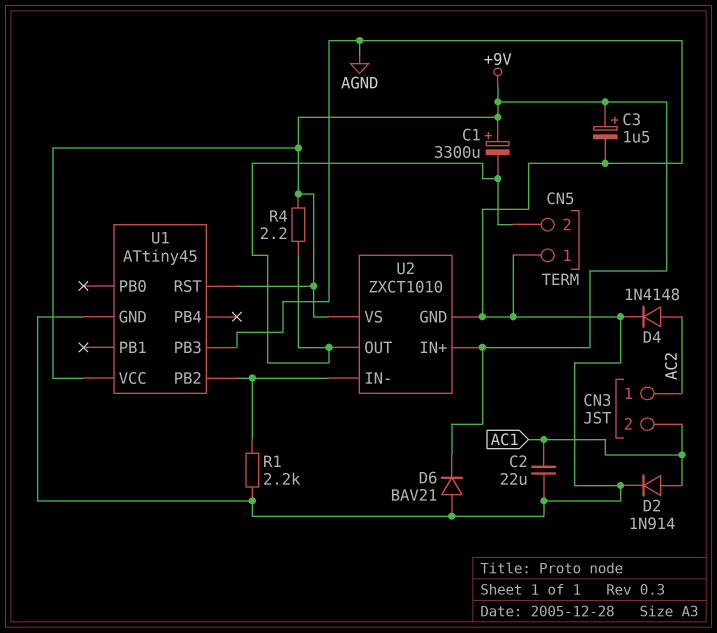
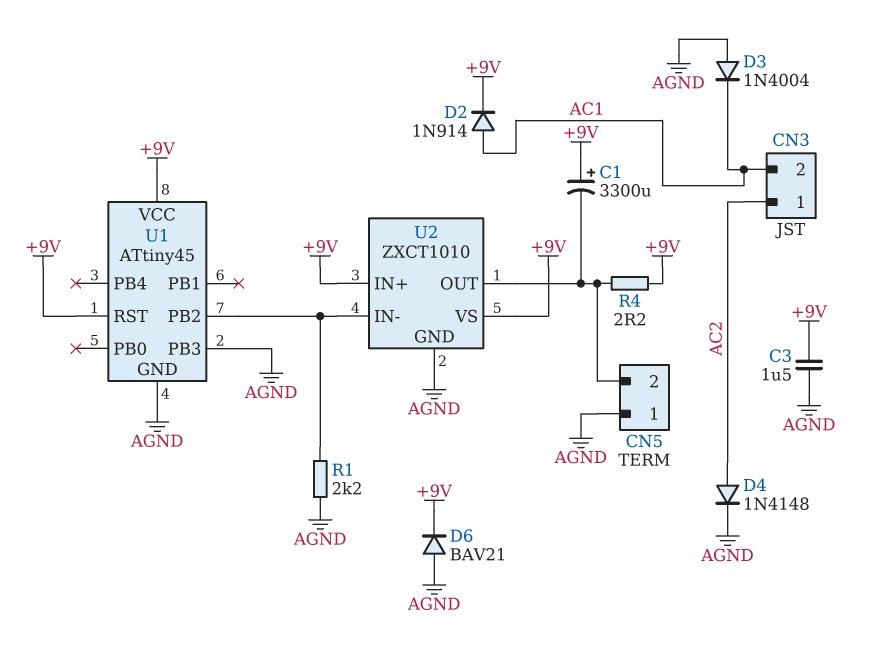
C2: 22uF (AC1, AGND) -> none
C3: 1.5uF (plus +9V, minus AGND) -> 1.5uF (+9V, AGND)
D2: diode 1N914 (A AC1, K AGND) -> diode 1N914 (A AC1, K +9V)
D3: none -> diode 1N4004 (A AGND, K AC1)

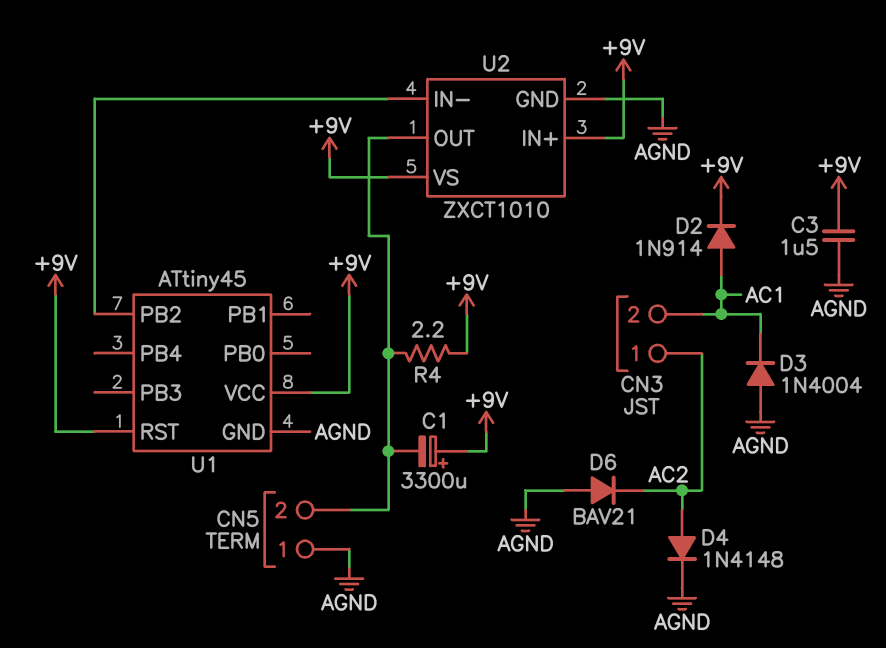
D6: diode BAV21 (A AGND, K +9V) -> diode BAV21 (A AGND, K AC2)
R1: 2.2k (AGND, U1/PB2) -> none
U1 pin PB3: AGND -> none

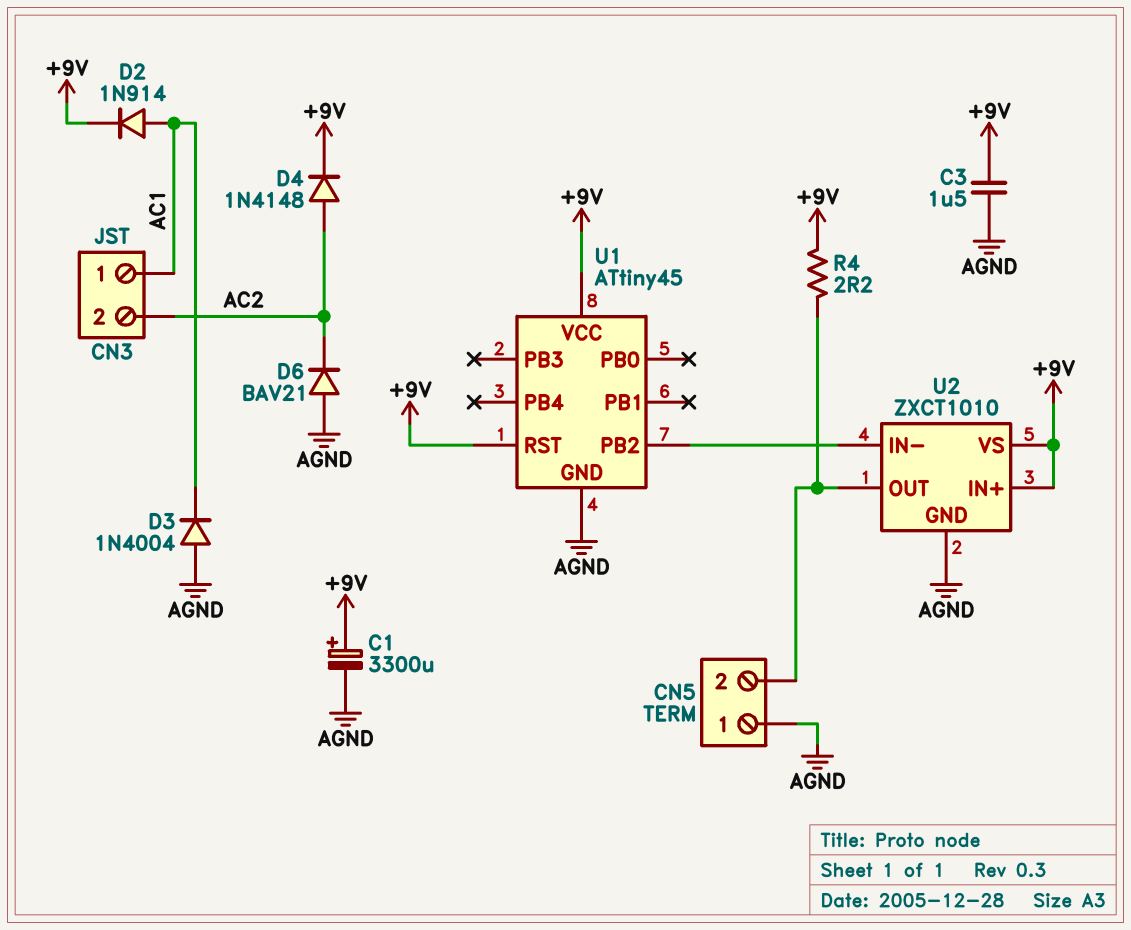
C1: 3300uF (plus +9V, minus CN5/2) -> 3300uF (plus +9V, minus AGND)
CN3 pin 1: AC2 -> AC1
CN3 pin 2: AC1 -> AC2
D4: diode 1N4148 (A AC2, K AGND) -> diode 1N4148 (A AC2, K +9V)

